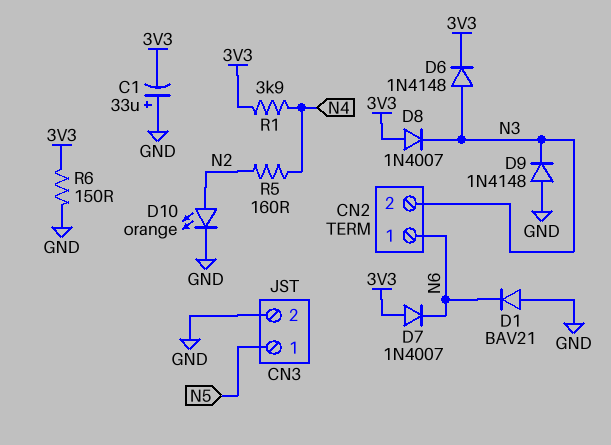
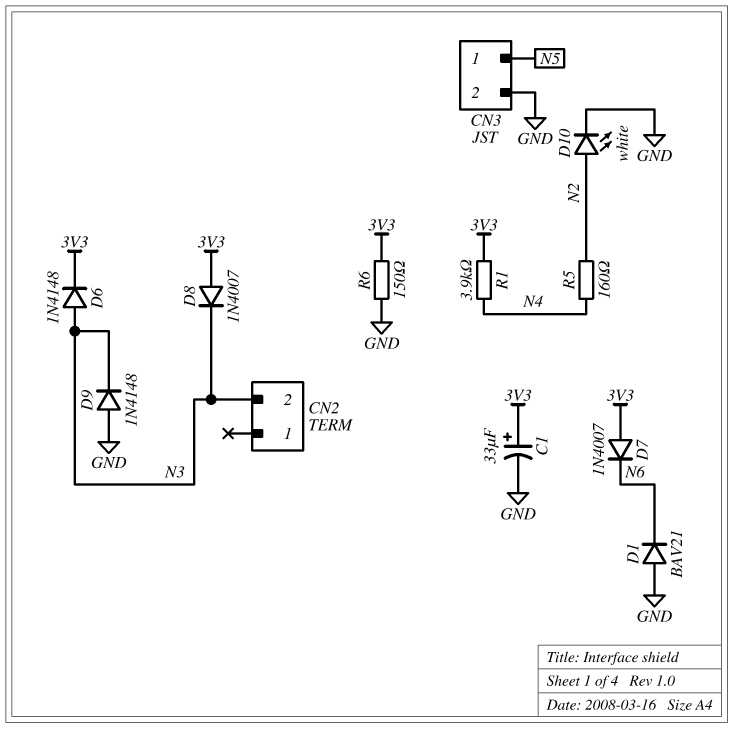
C1: 33uF (plus GND, minus 3V3) -> 33uF (plus 3V3, minus GND)
CN2 pin 1: N6 -> none
D10: LED orange (A N2, K GND) -> LED white (A N2, K GND)

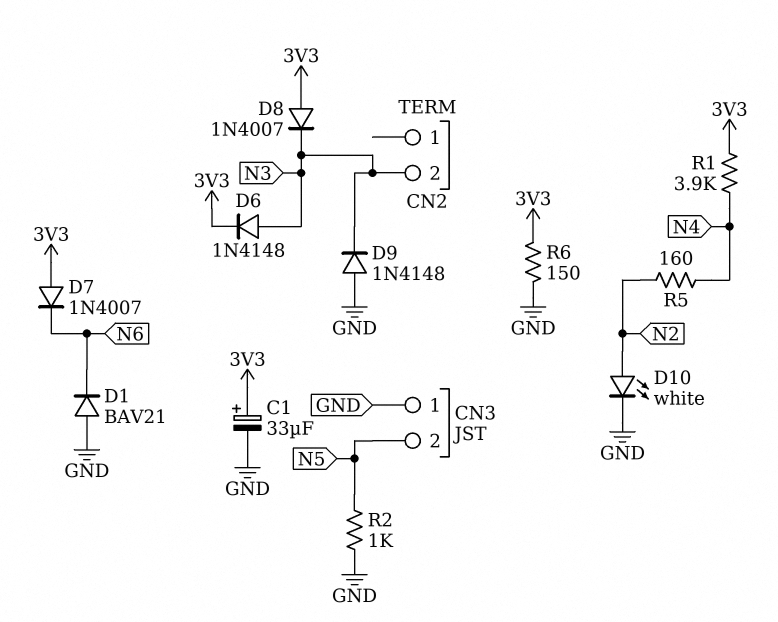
CN3 pin 1: N5 -> GND
CN3 pin 2: GND -> N5
R2: none -> 1k (GND, N5)

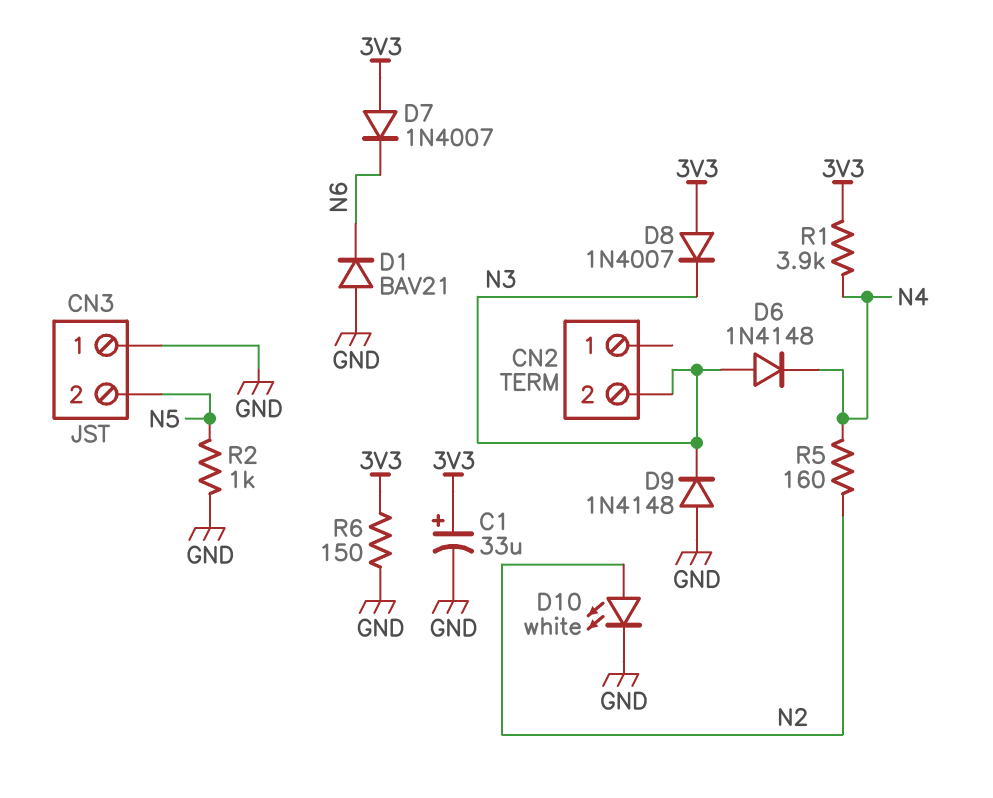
D6: diode 1N4148 (A N3, K 3V3) -> diode 1N4148 (A N3, K N4)

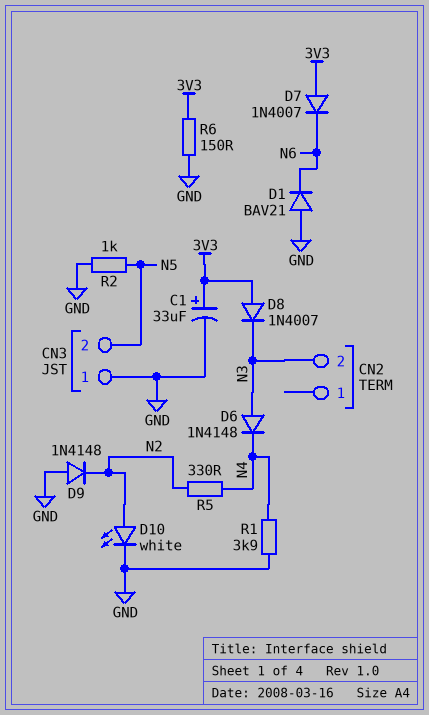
D9: diode 1N4148 (A GND, K N3) -> diode 1N4148 (A GND, K N2)
R1: 3.9k (3V3, N4) -> 3.9k (GND, N4)
R5: 160 (N2, N4) -> 330 (N2, N4)

